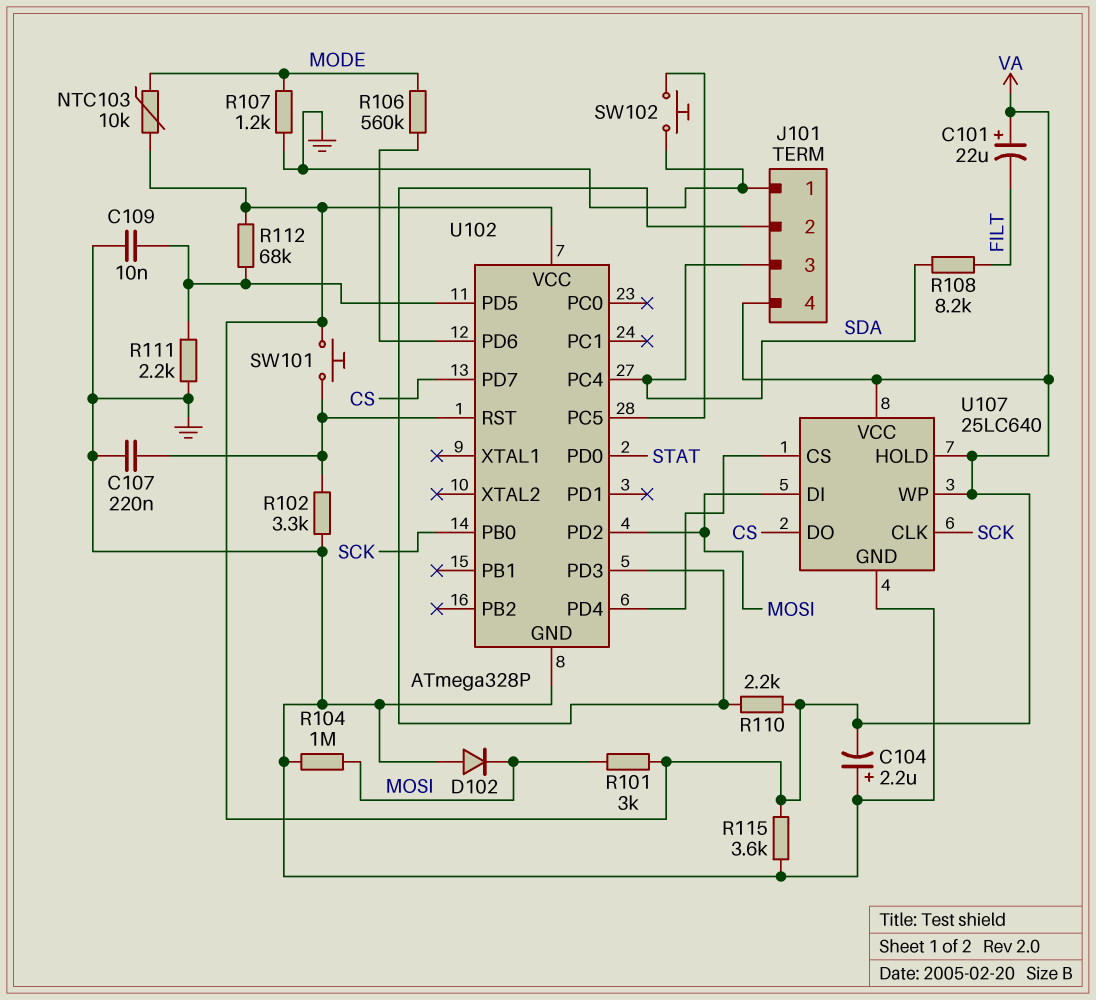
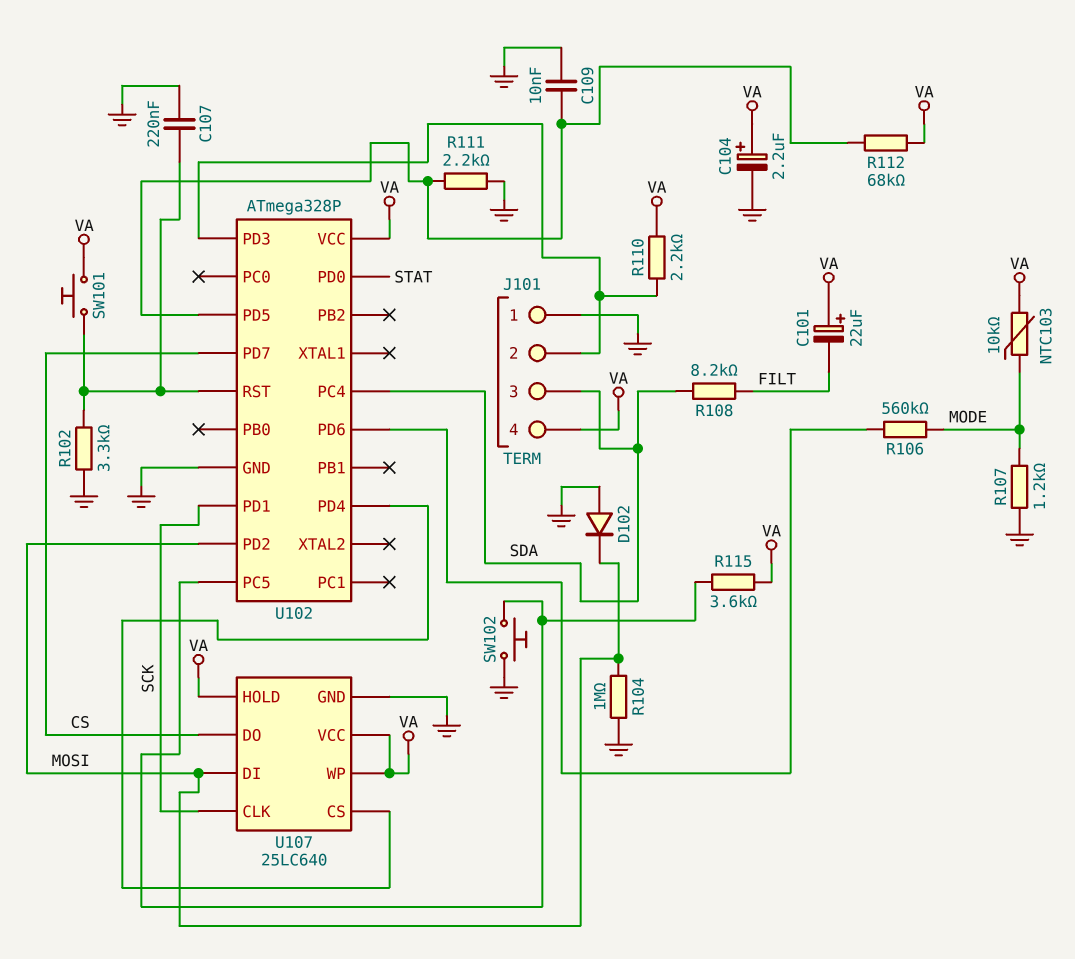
C104: 2.2uF (plus GND, minus VA) -> 2.2uF (plus VA, minus GND)
R101: 3k (MOSI, VA) -> none
R115: 3.6k (GND, VA) -> 3.6k (U102/PC5, VA)
U102 pin PB0: SCK -> none
U102 pin PD1: none -> SCK

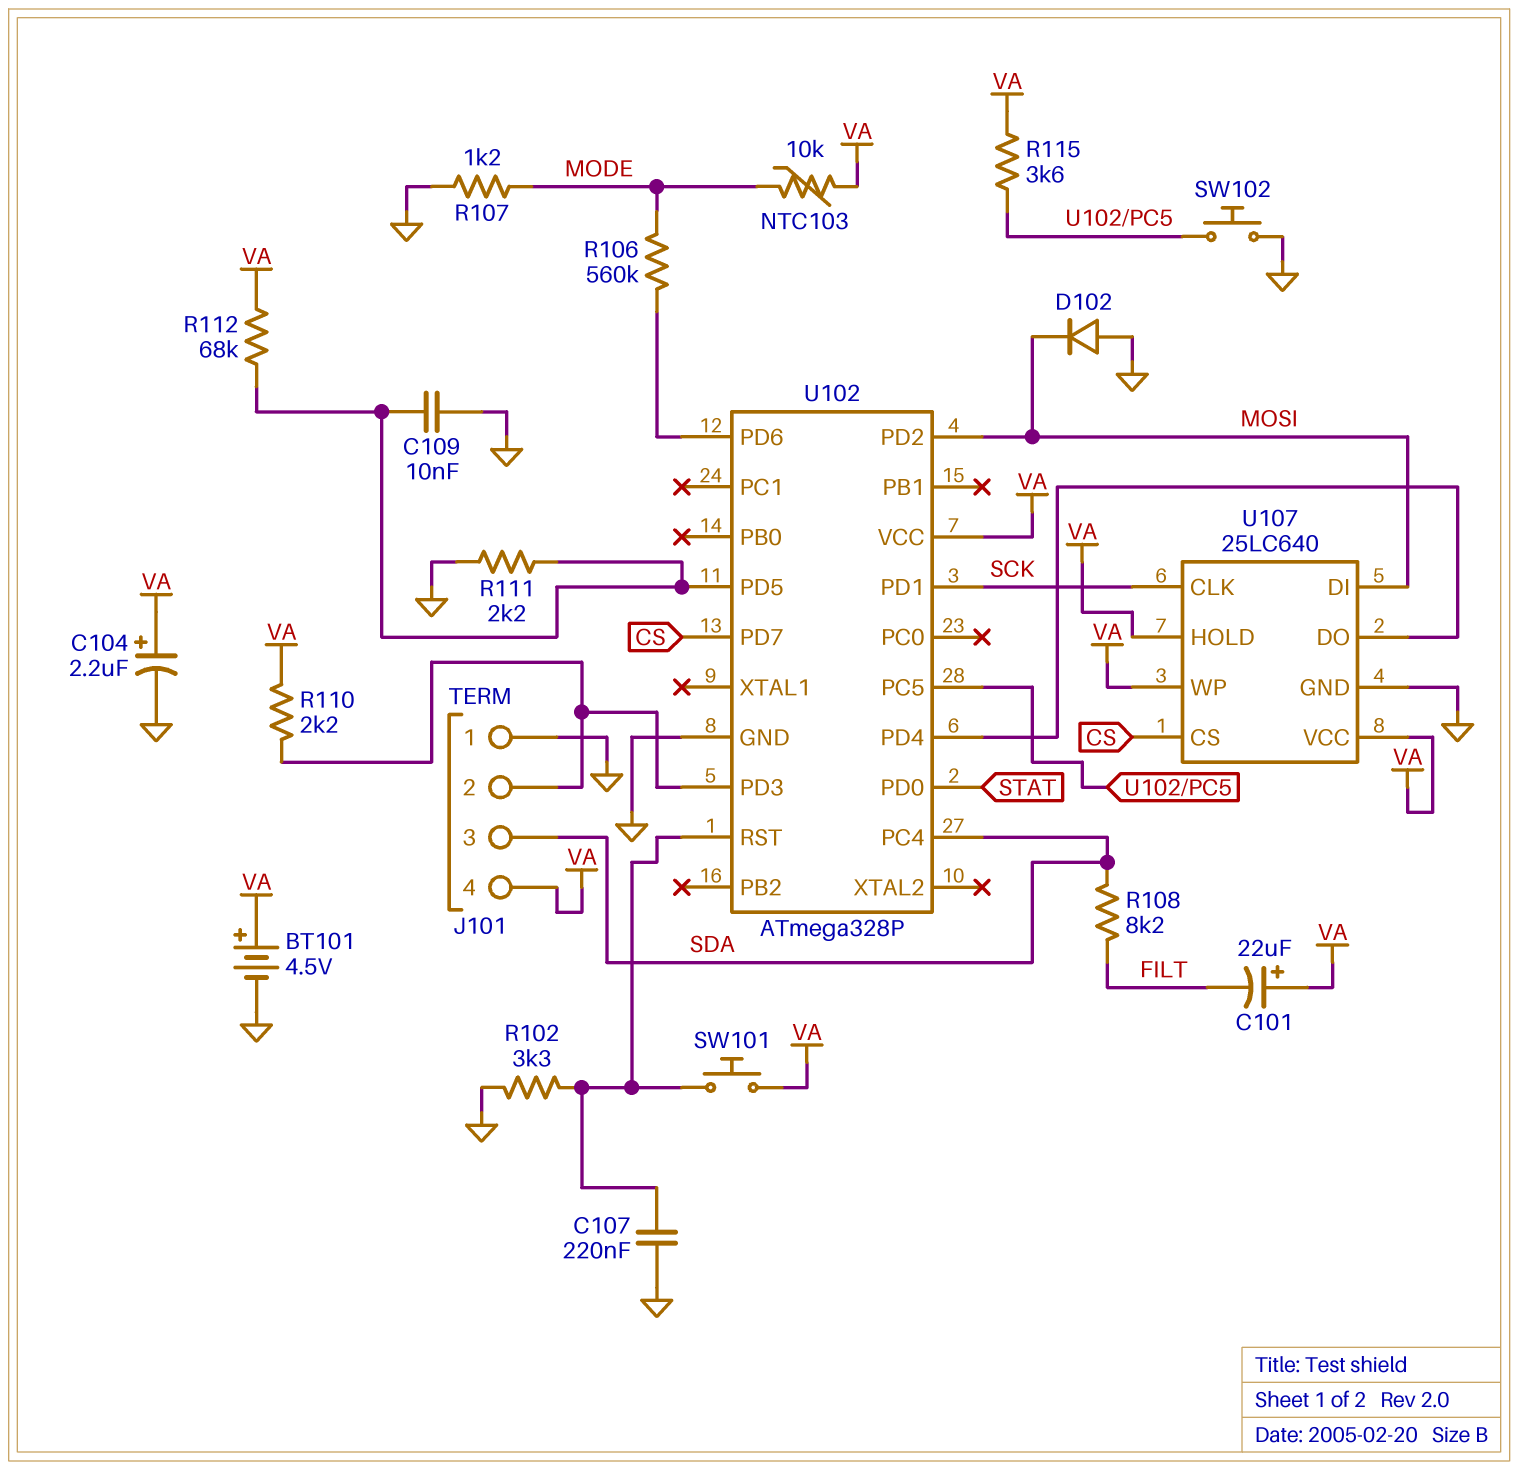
BT101: none -> 4.5V (plus VA, minus GND)
R104: 1M (GND, MOSI) -> none
U107 pin CS: U102/PD4 -> CS
U107 pin DO: CS -> U102/PD4

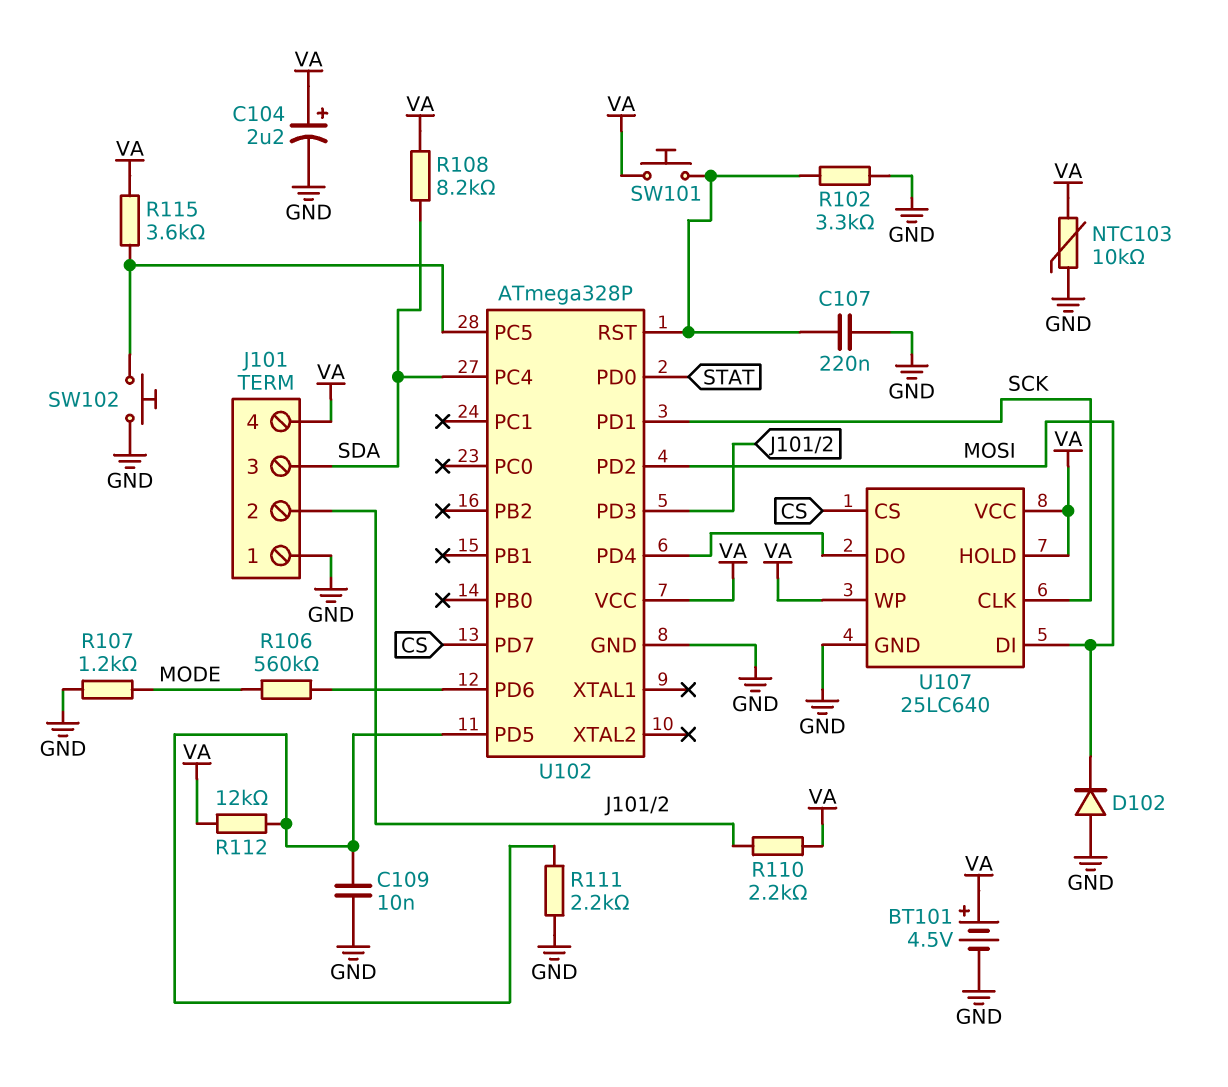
C101: 22uF (plus VA, minus FILT) -> none
NTC103: 10k (MODE, VA) -> 10k (GND, VA)
R108: 8.2k (FILT, SDA) -> 8.2k (SDA, VA)
R112: 68k (U102/PD5, VA) -> 12k (U102/PD5, VA)

